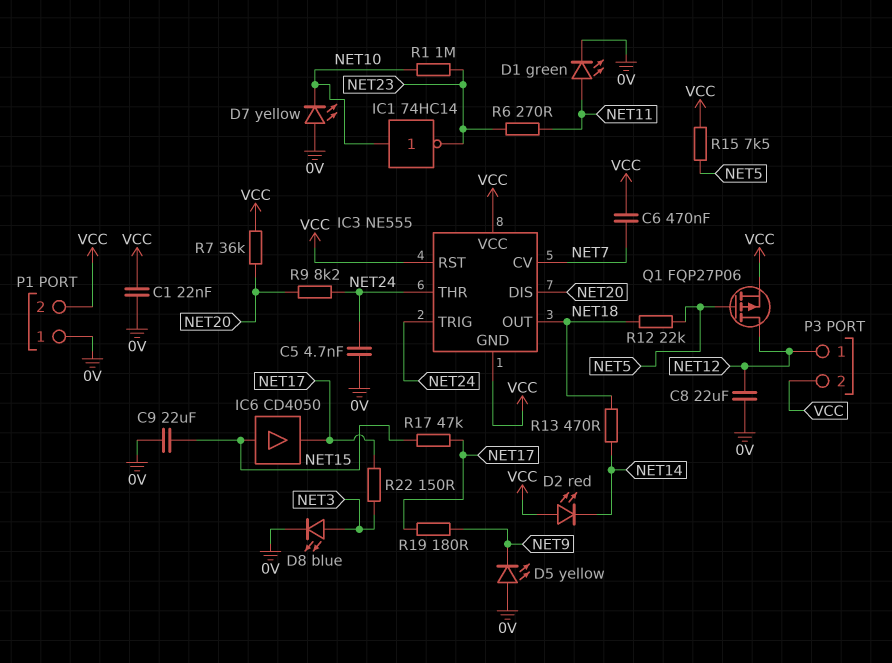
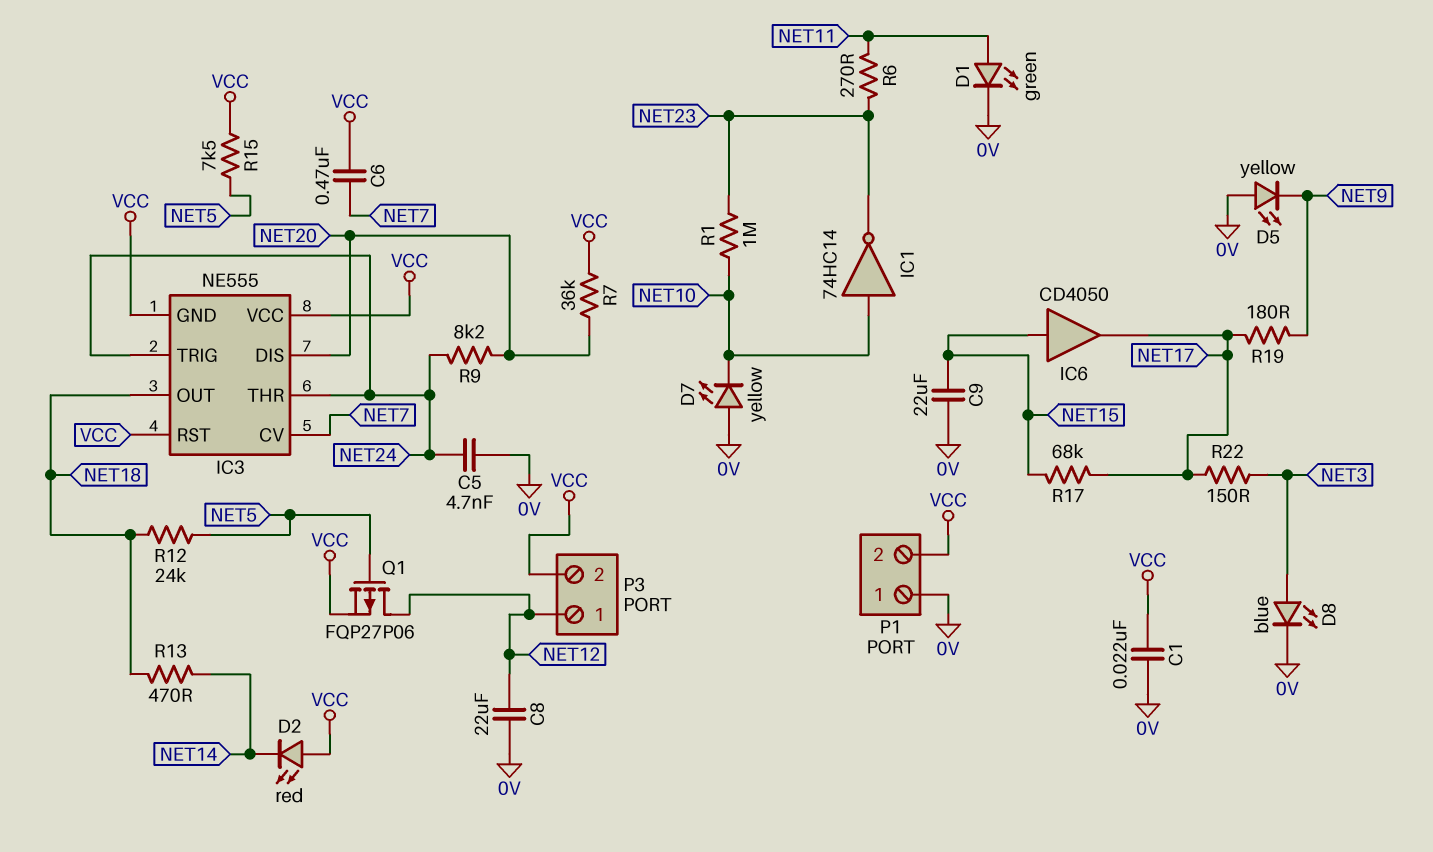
R12: 22k (NET5, NET18) -> 24k (NET5, NET18)
R17: 47k (NET15, NET17) -> 68k (NET15, NET17)

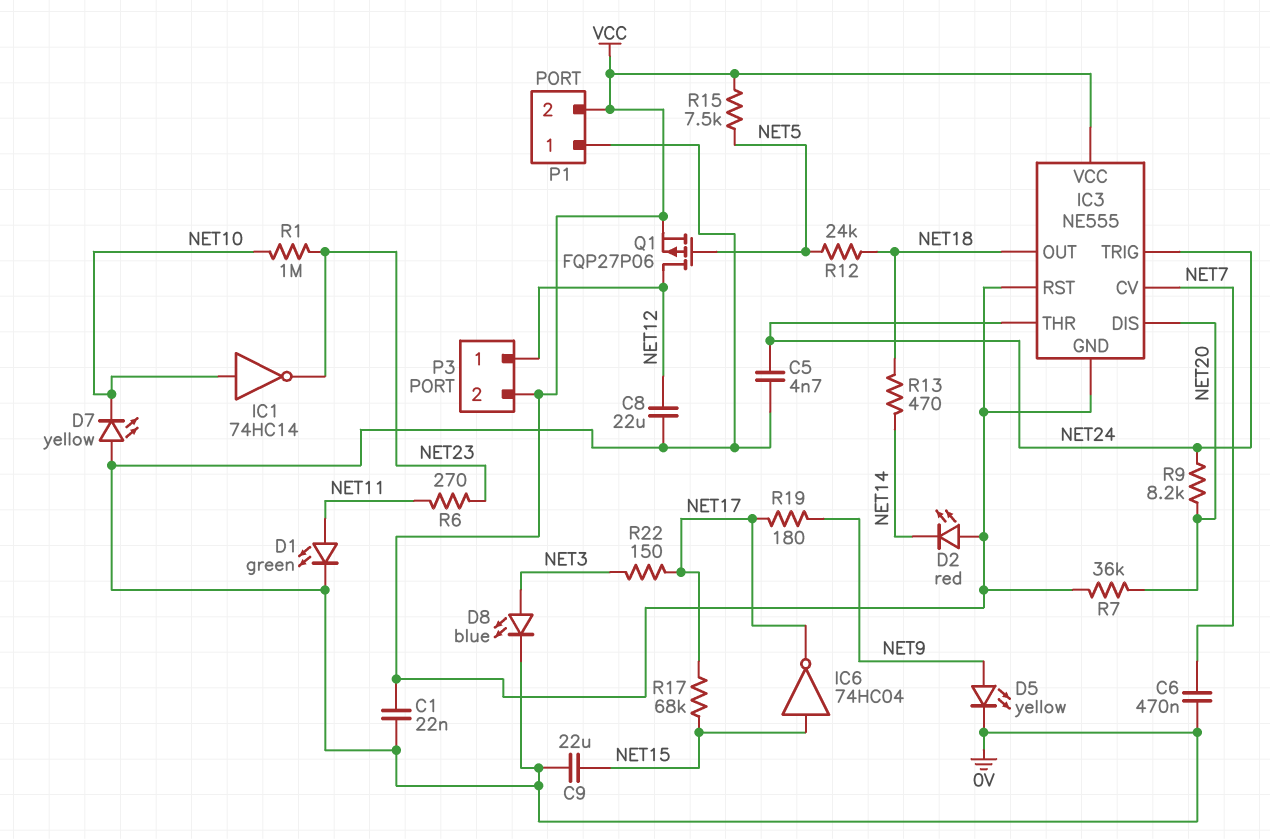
C6: 470nF (NET7, VCC) -> 470nF (0V, NET7)
D5: LED yellow (A 0V, K NET9) -> LED yellow (A NET9, K 0V)
IC6: buffer CD4050 (in NET15, out NET17) -> NOT 74HC04 (in NET15, out NET17)

